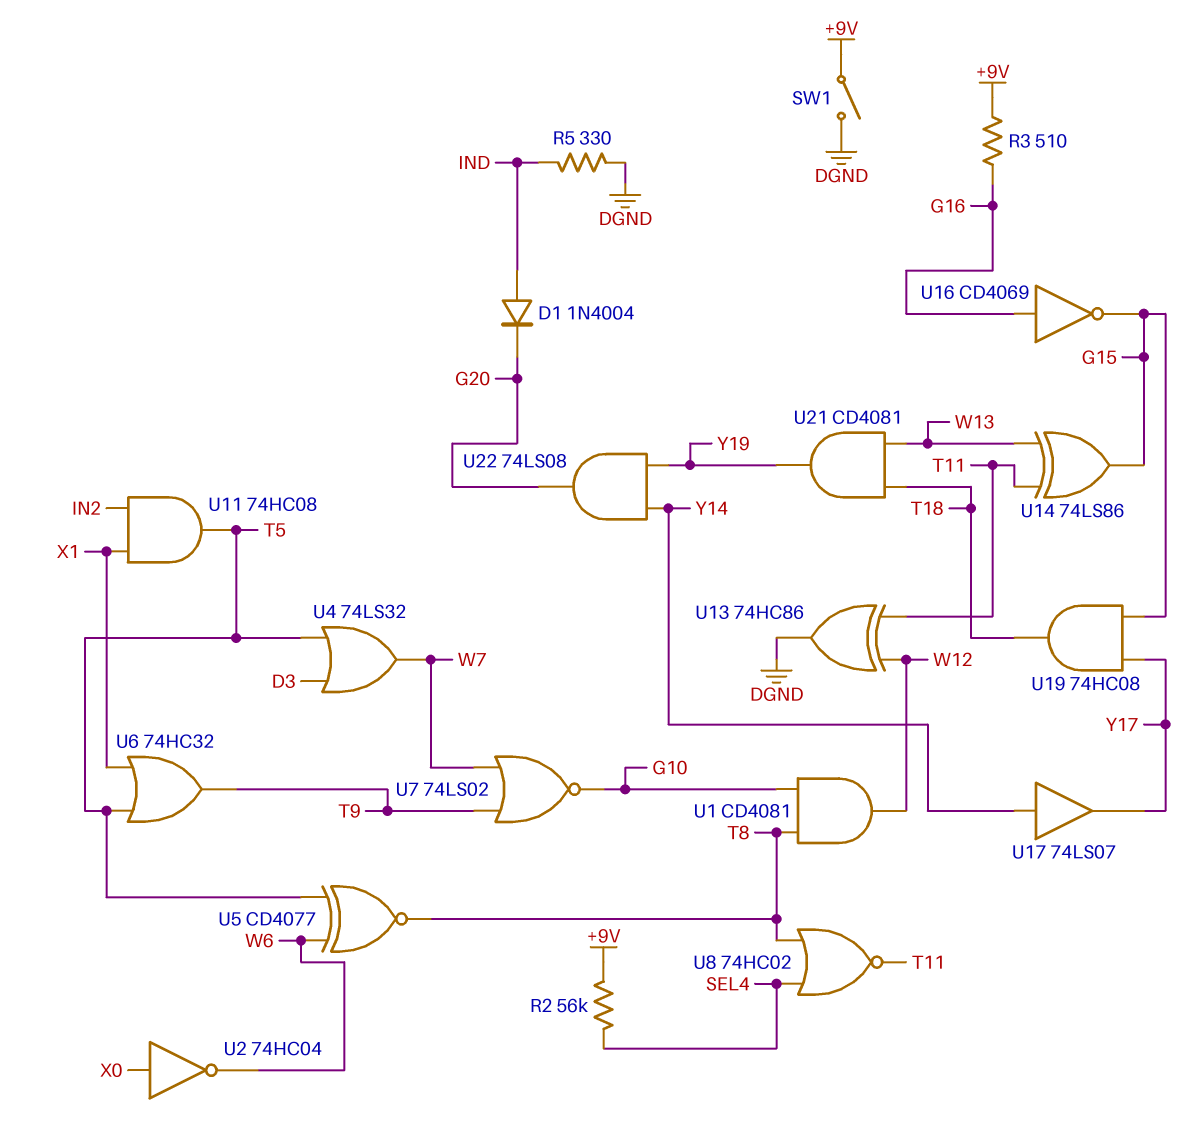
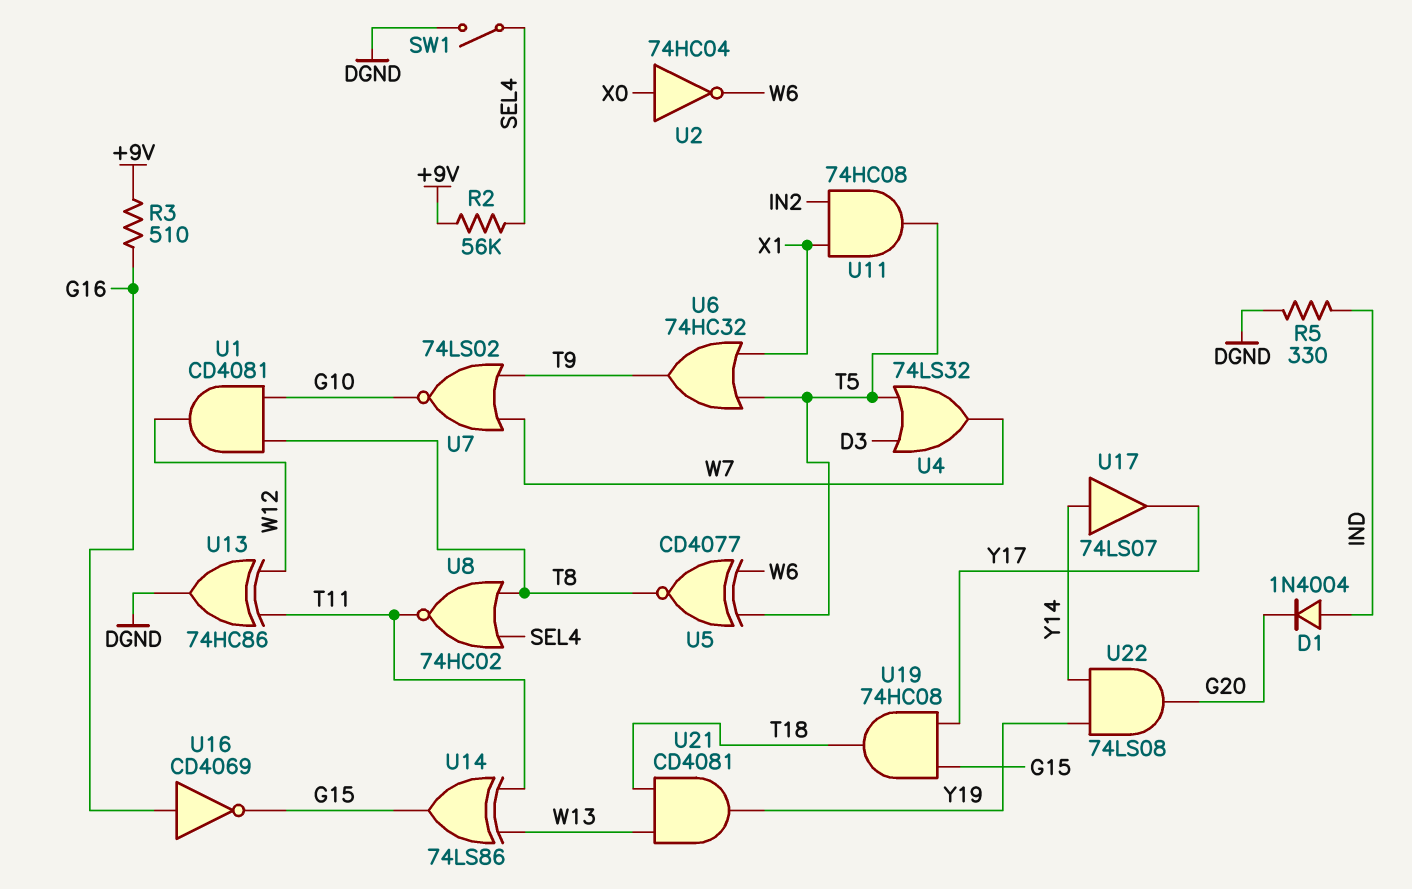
SW1: switch (+9V, DGND) -> switch (DGND, SEL4)

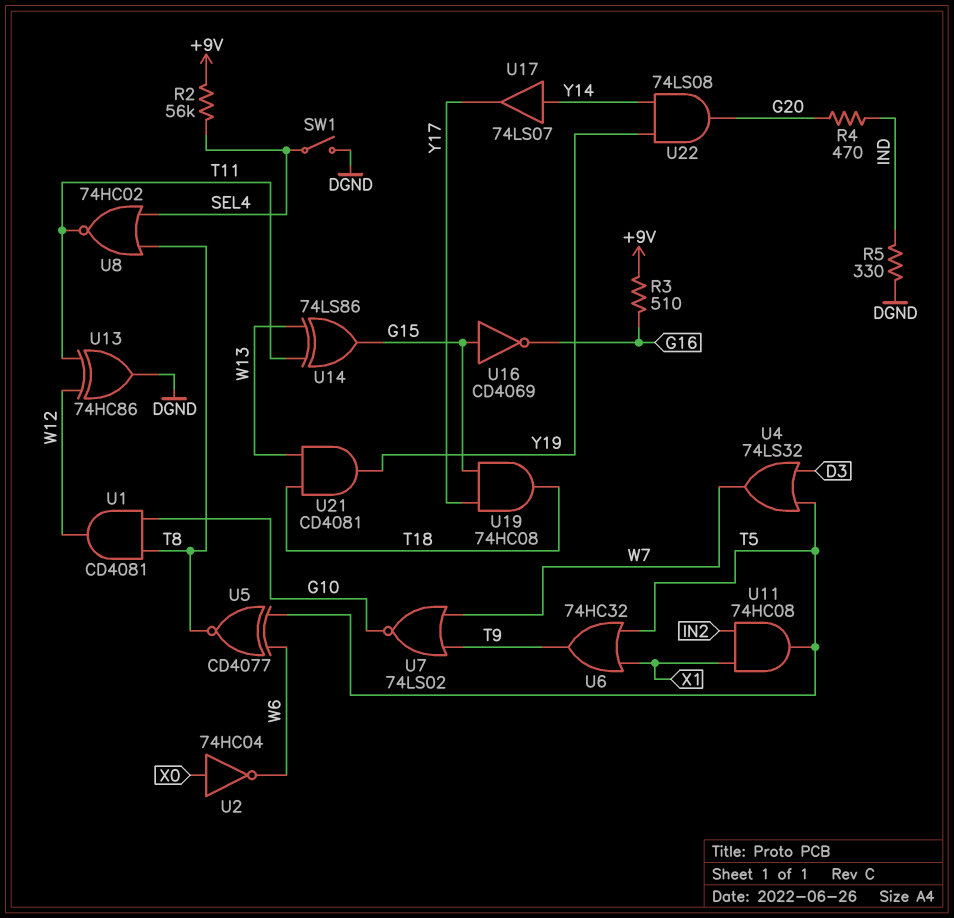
D1: diode 1N4004 (A IND, K G20) -> none
R4: none -> 470 (G20, IND)
U16: NOT CD4069 (in G16, out G15) -> NOT CD4069 (in G15, out G16)

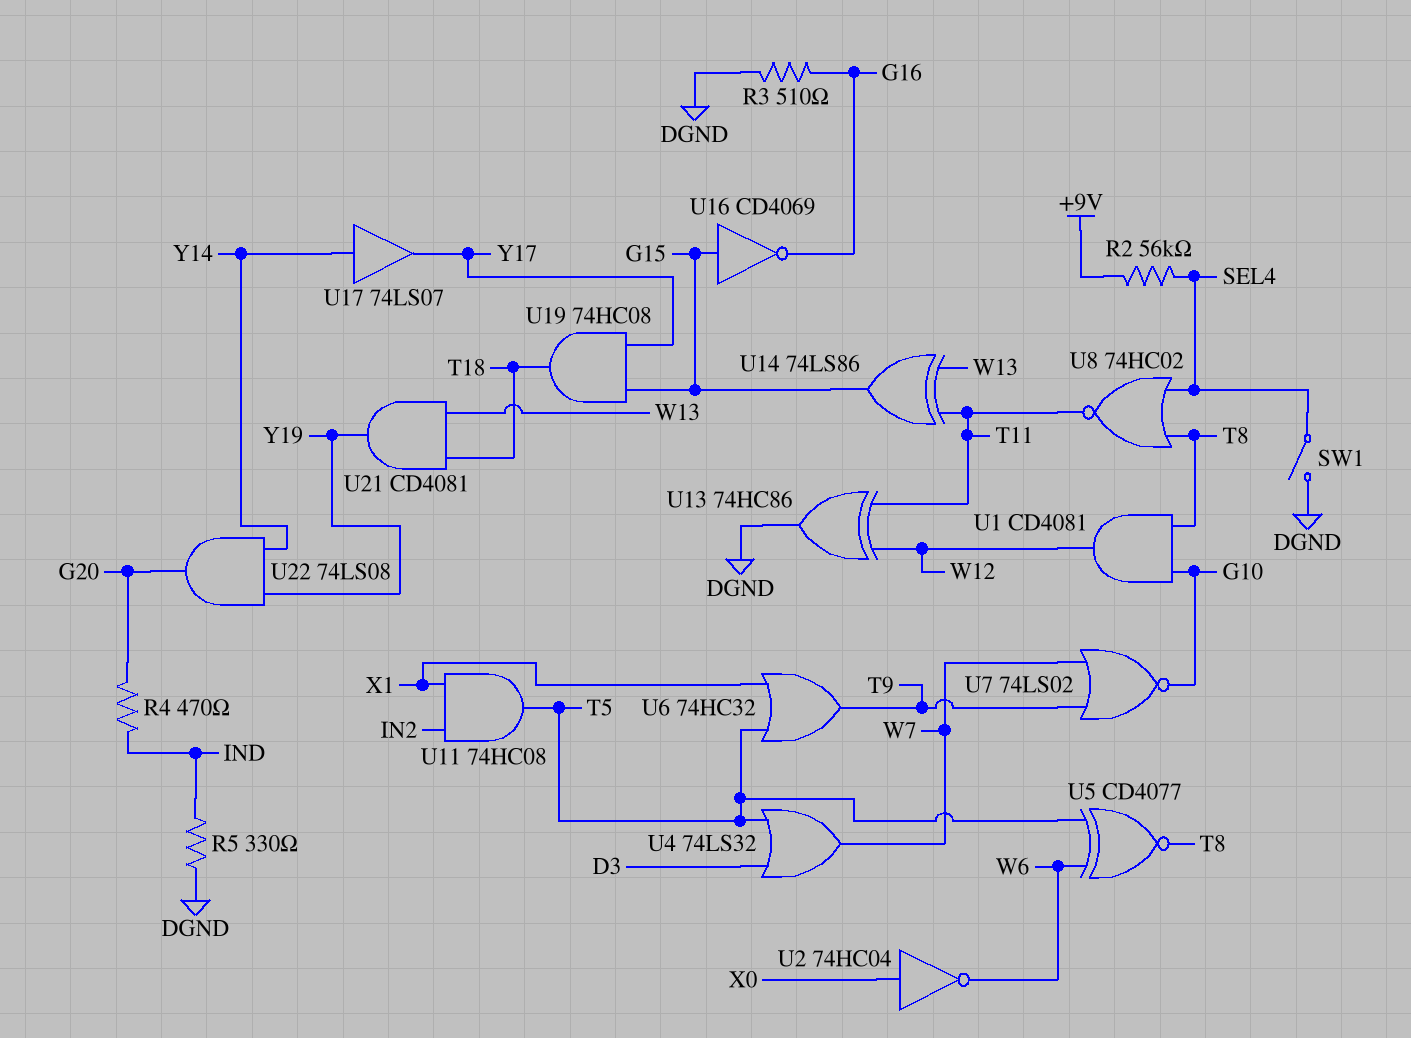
R3: 510 (+9V, G16) -> 510 (DGND, G16)

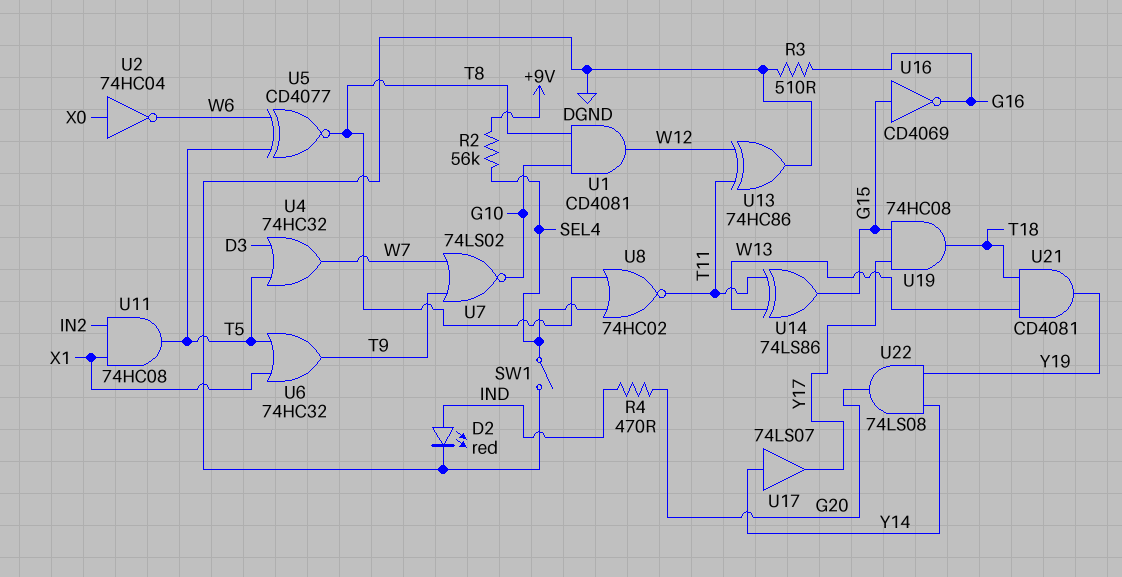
D2: none -> LED red (A IND, K DGND)
R5: 330 (DGND, IND) -> none
U4: OR 74LS32 (in D3, in T5, out W7) -> OR 74HC32 (in D3, in T5, out W7)

